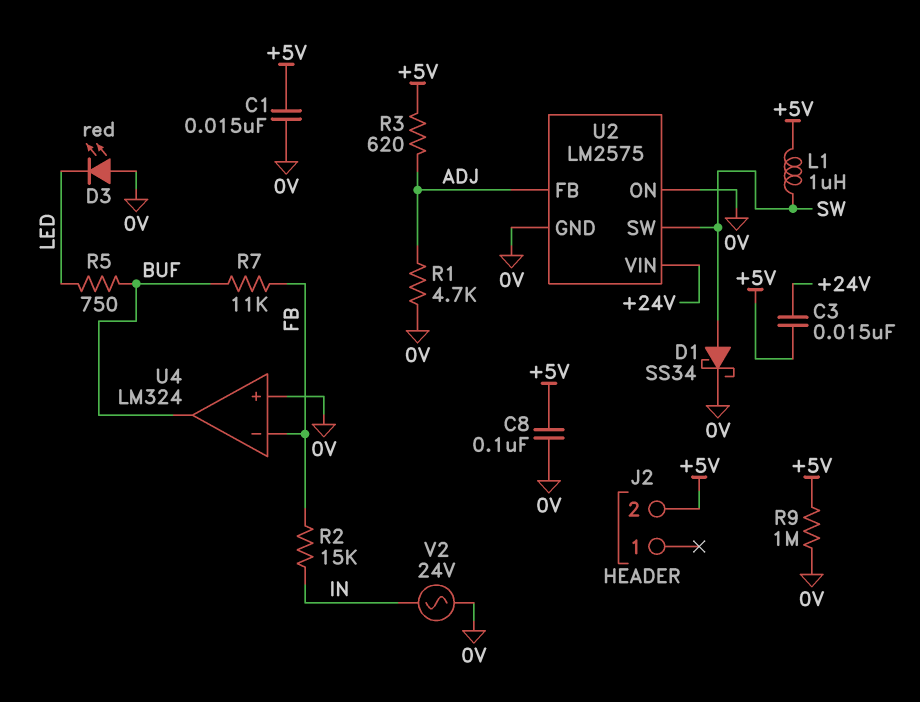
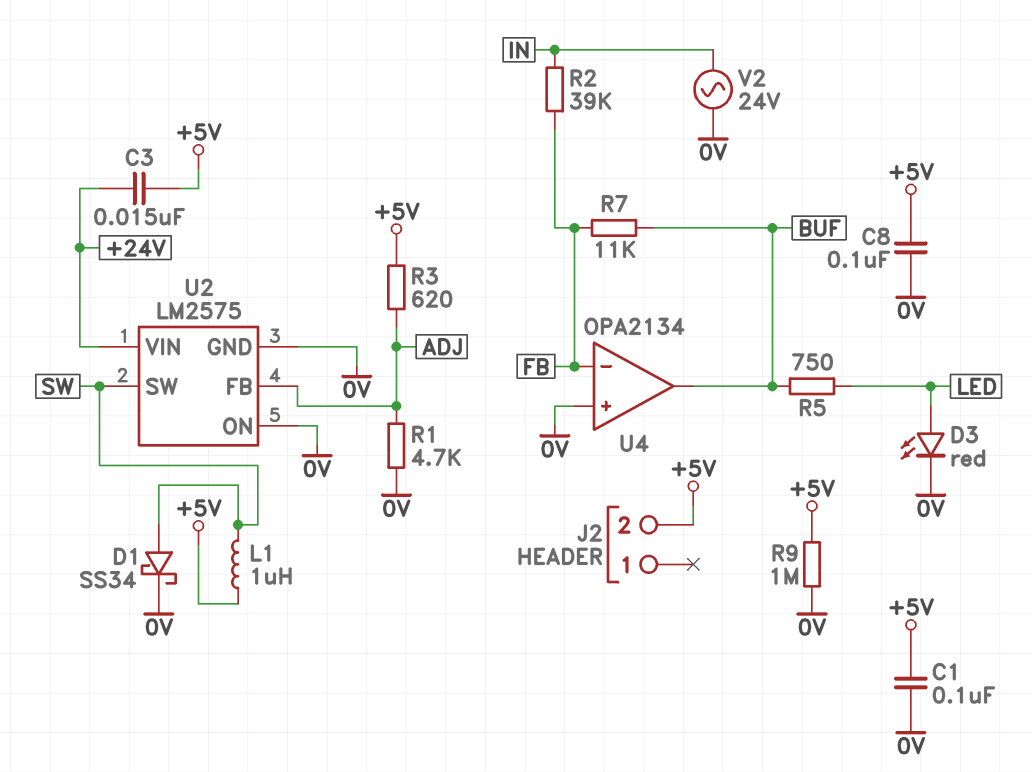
C1: 15nF (+5V, 0V) -> 100nF (+5V, 0V)
D3: LED red (A 0V, K LED) -> LED red (A LED, K 0V)
R2: 15k (FB, IN) -> 39k (FB, IN)
U4: LM324 -> OPA2134

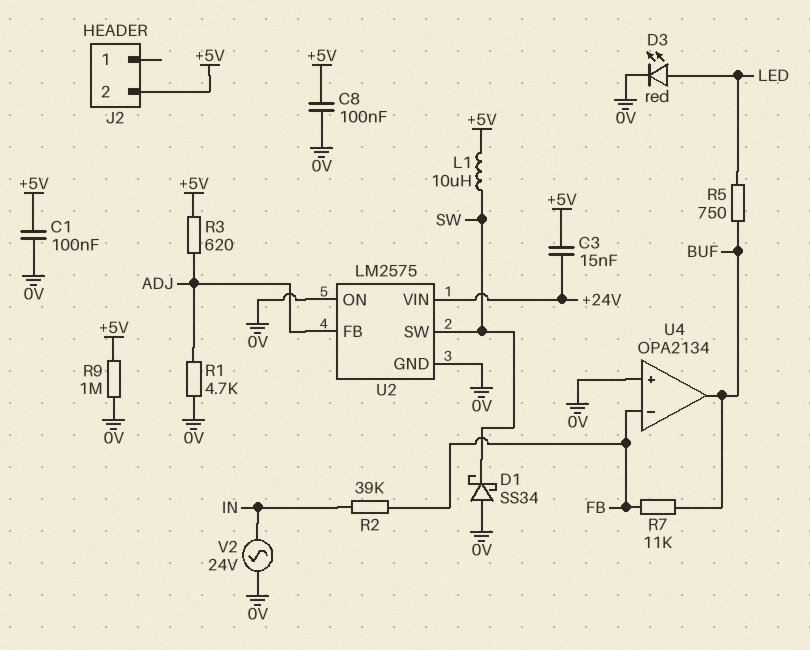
D1: schottky SS34 (A SW, K 0V) -> schottky SS34 (A 0V, K SW)
L1: 1uH (+5V, SW) -> 10uH (+5V, SW)

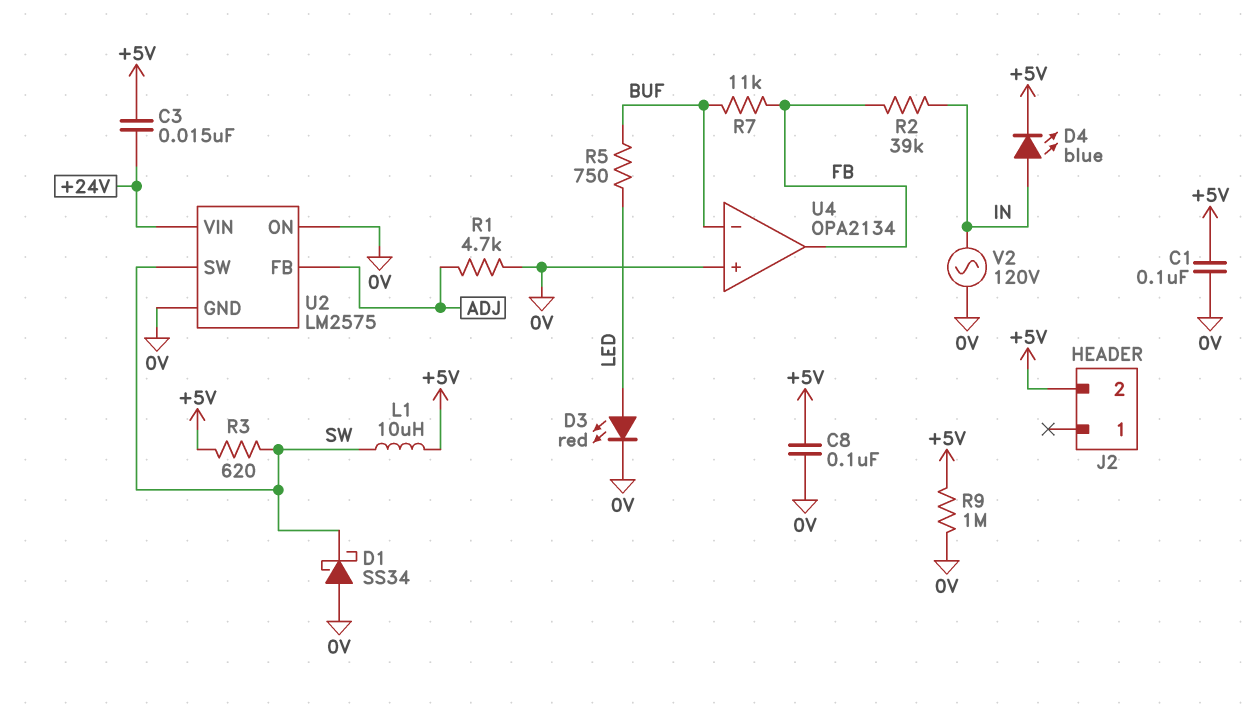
D4: none -> LED blue (A IN, K +5V)
R3: 620 (+5V, ADJ) -> 620 (+5V, SW)
U4 pin in-: FB -> BUF
U4 pin out: BUF -> FB
V2: AC 24V (0V, IN) -> AC 120V (0V, IN)

